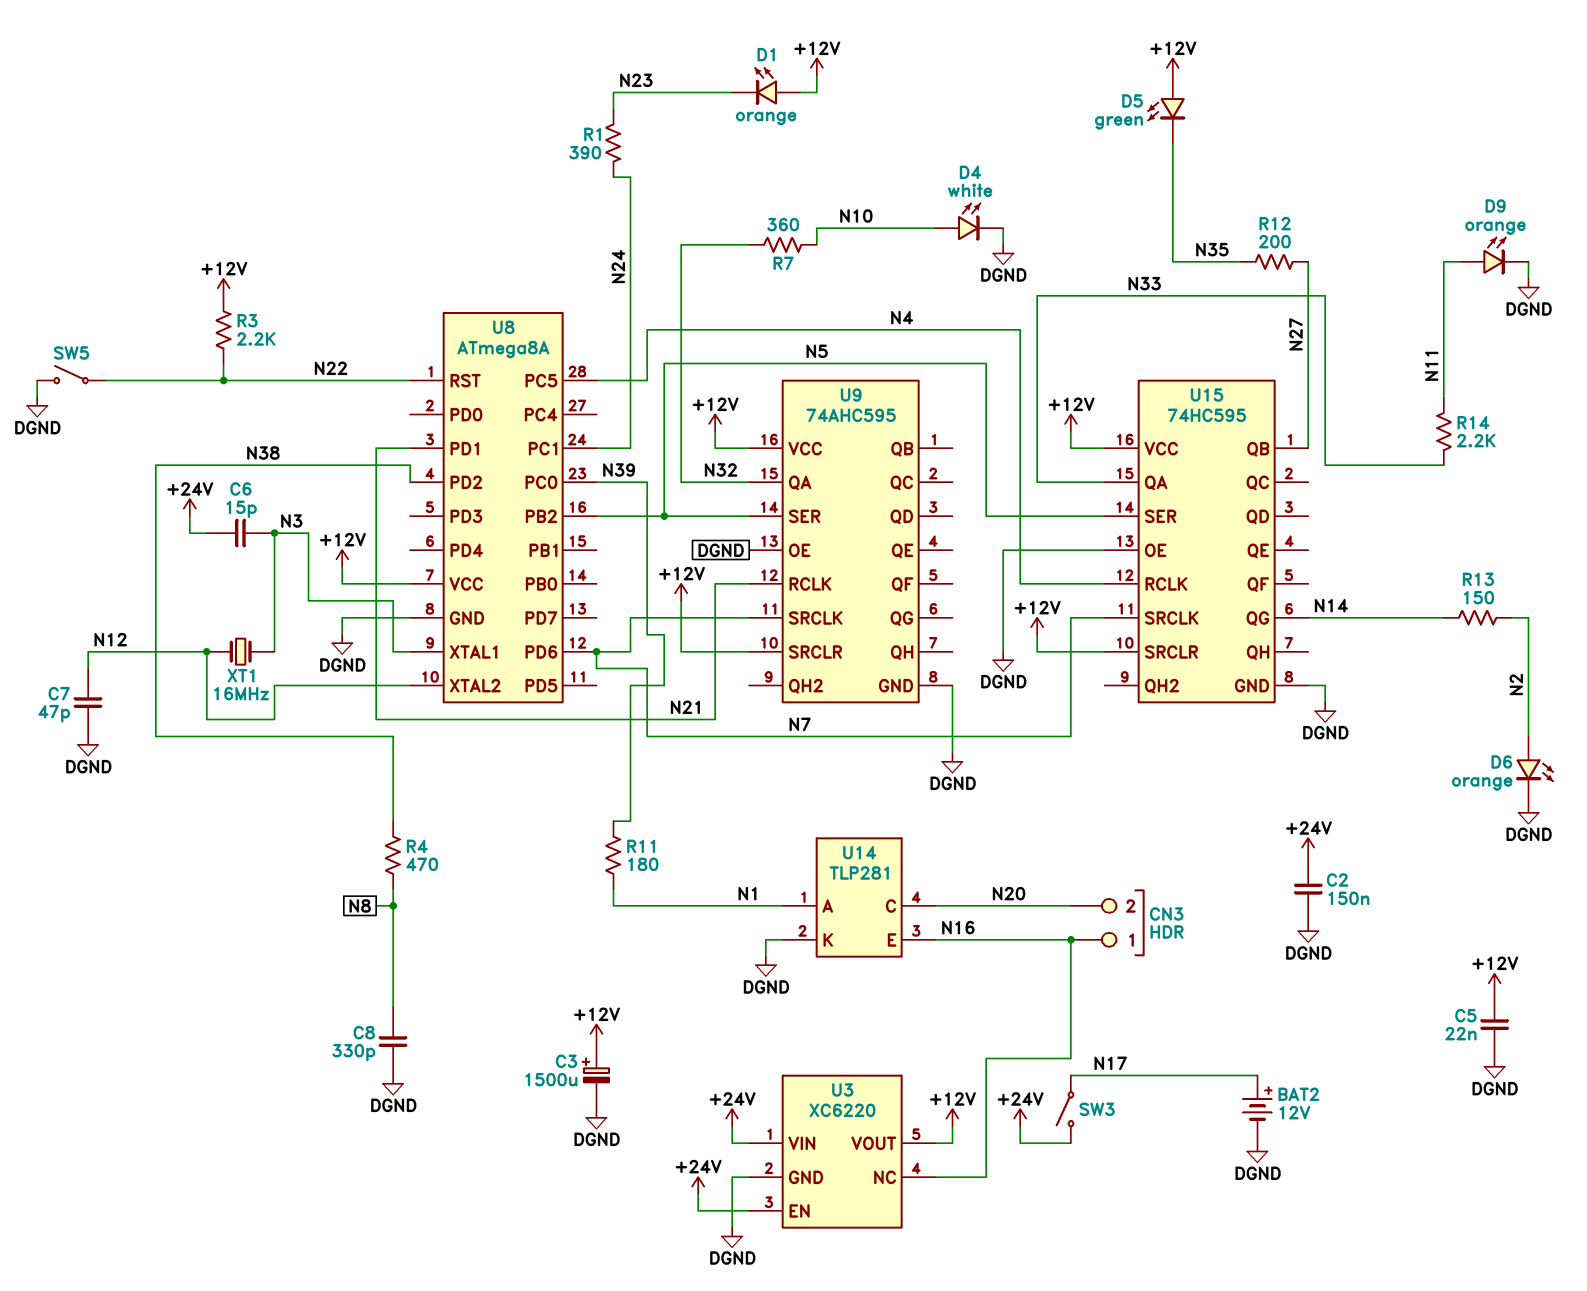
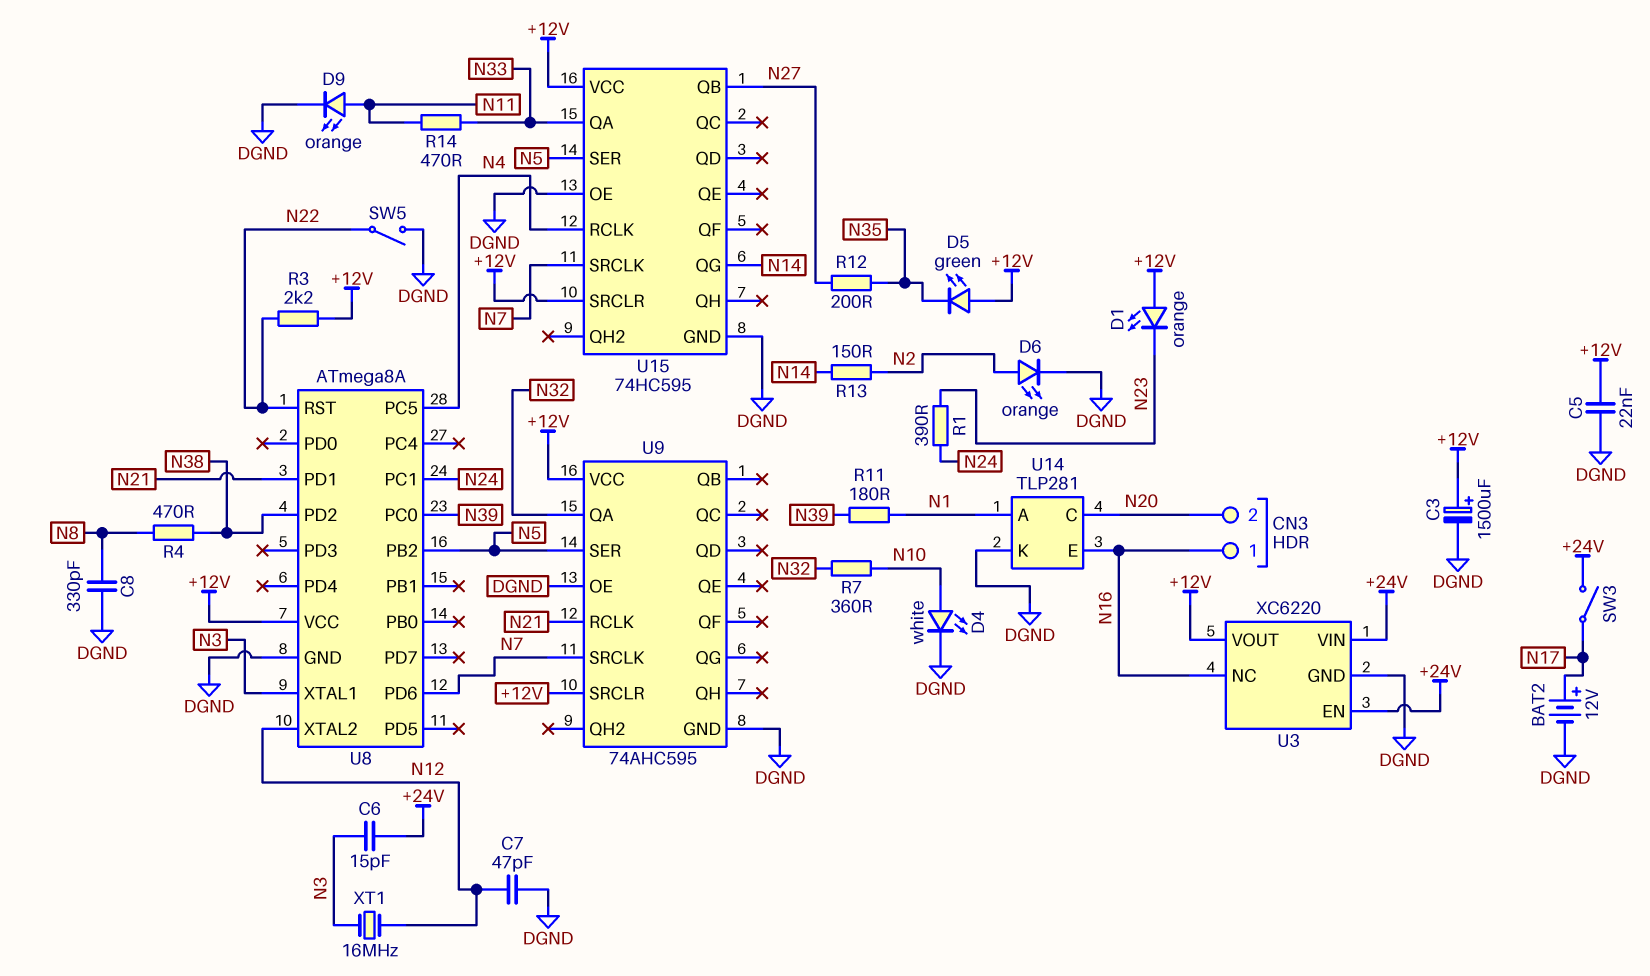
C2: 150nF (+24V, DGND) -> none
R14: 2.2k (N11, N33) -> 470 (N11, N33)

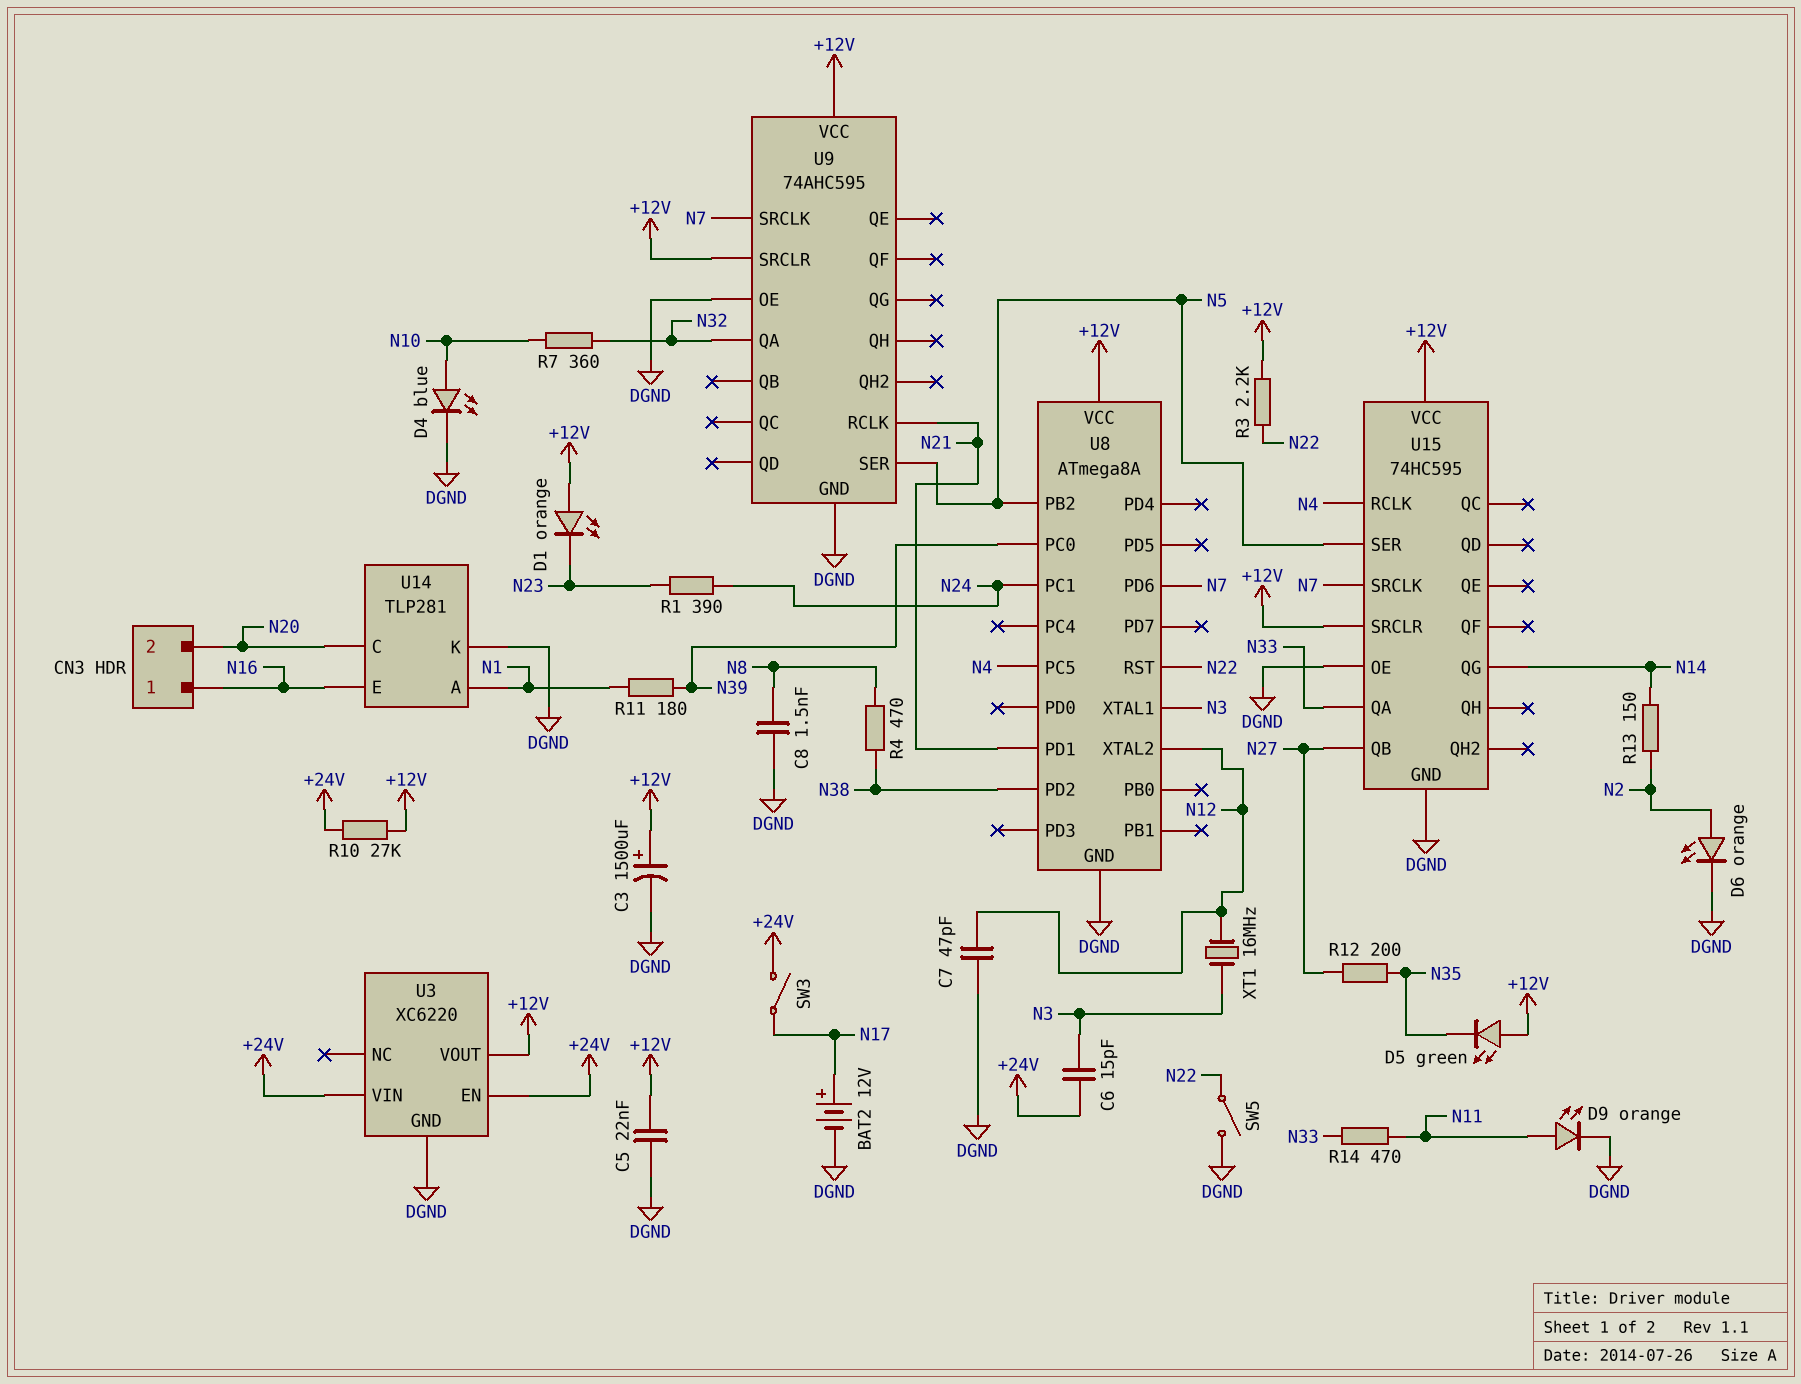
C8: 330pF (DGND, N8) -> 1.5nF (DGND, N8)
D4: LED white (A N10, K DGND) -> LED blue (A N10, K DGND)
R10: none -> 27k (+12V, +24V)
U3 pin NC: N16 -> none

